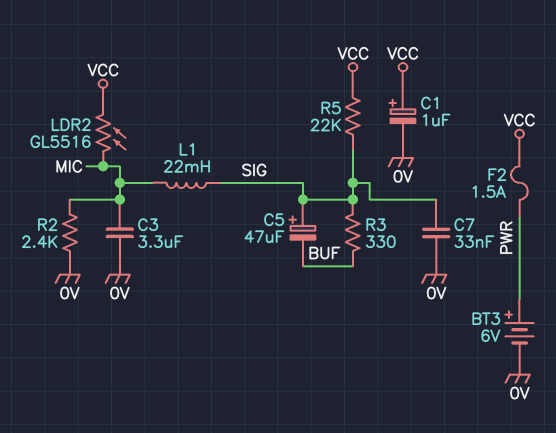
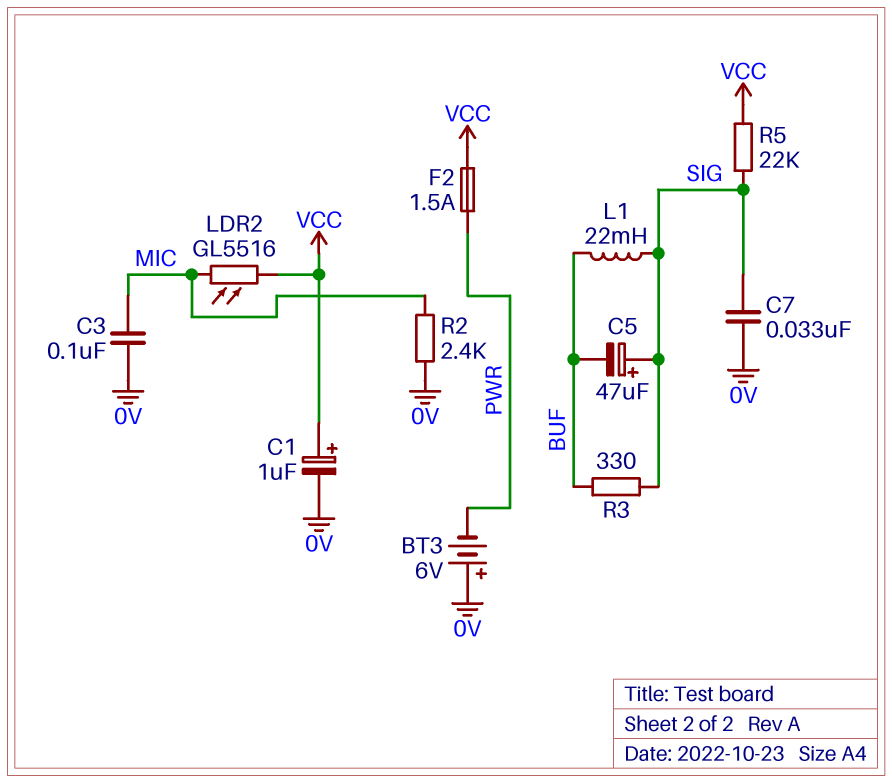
BT3: 6V (plus PWR, minus 0V) -> 6V (plus 0V, minus PWR)
C3: 3.3uF (0V, MIC) -> 100nF (0V, MIC)
L1: 22mH (MIC, SIG) -> 22mH (BUF, SIG)

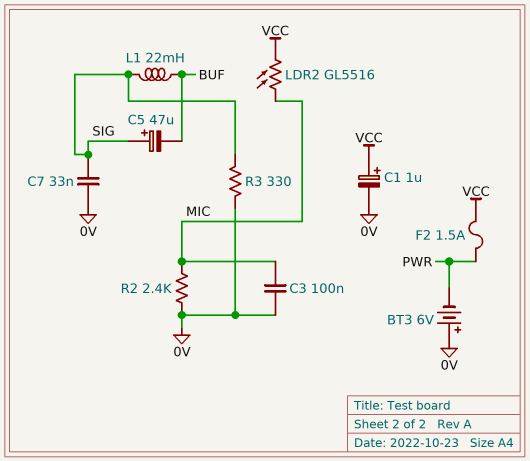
R3: 330 (BUF, SIG) -> 330 (0V, SIG)
R5: 22k (SIG, VCC) -> none

